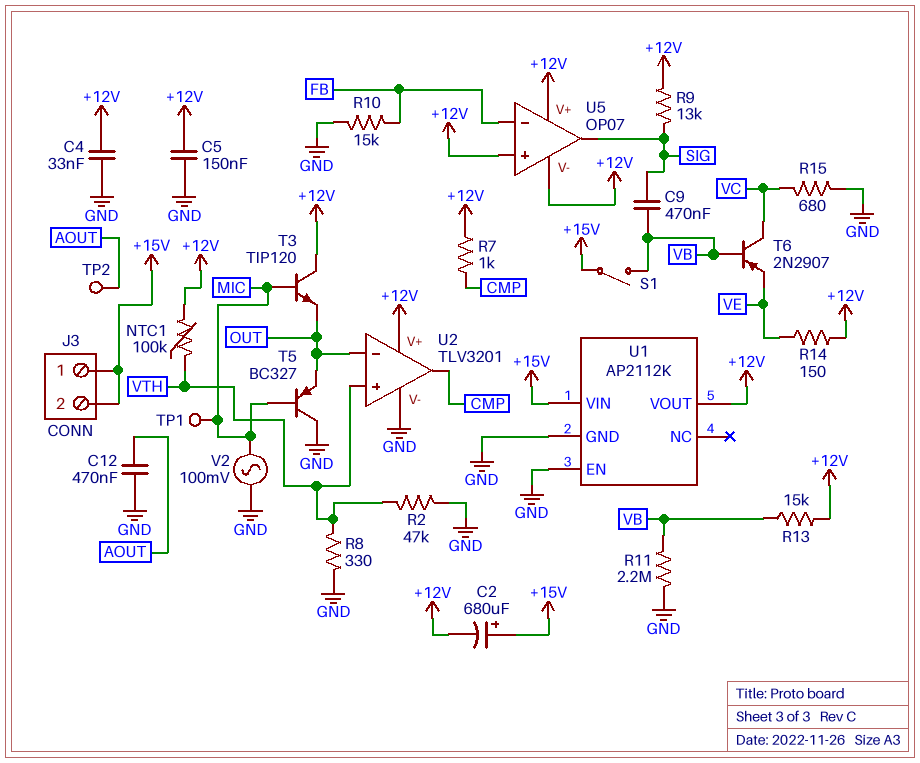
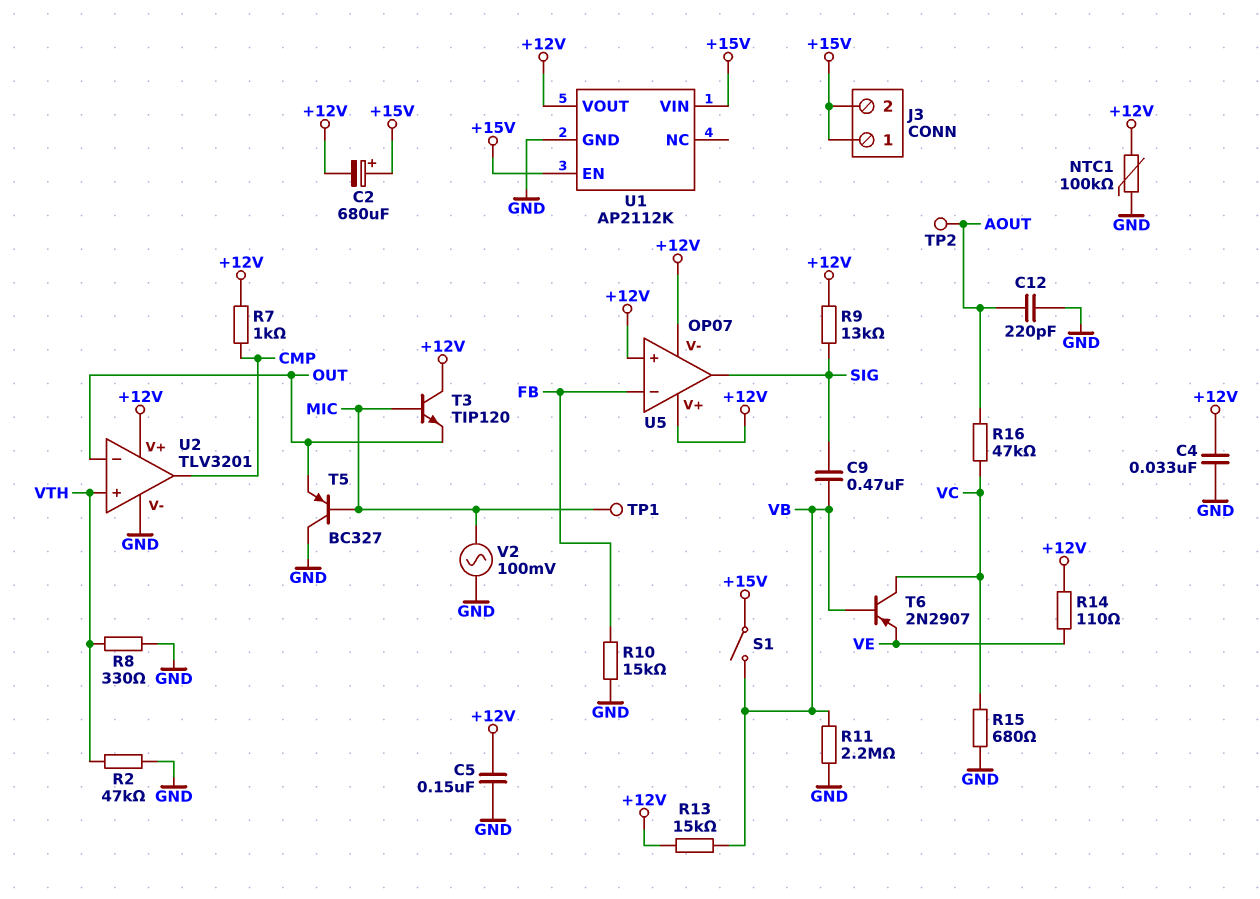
C12: 470nF (AOUT, GND) -> 220pF (AOUT, GND)
NTC1: 100k (+12V, VTH) -> 100k (+12V, GND)
R14: 150 (+12V, VE) -> 110 (+12V, VE)
R16: none -> 47k (AOUT, VC)
U1 pin EN: GND -> +15V

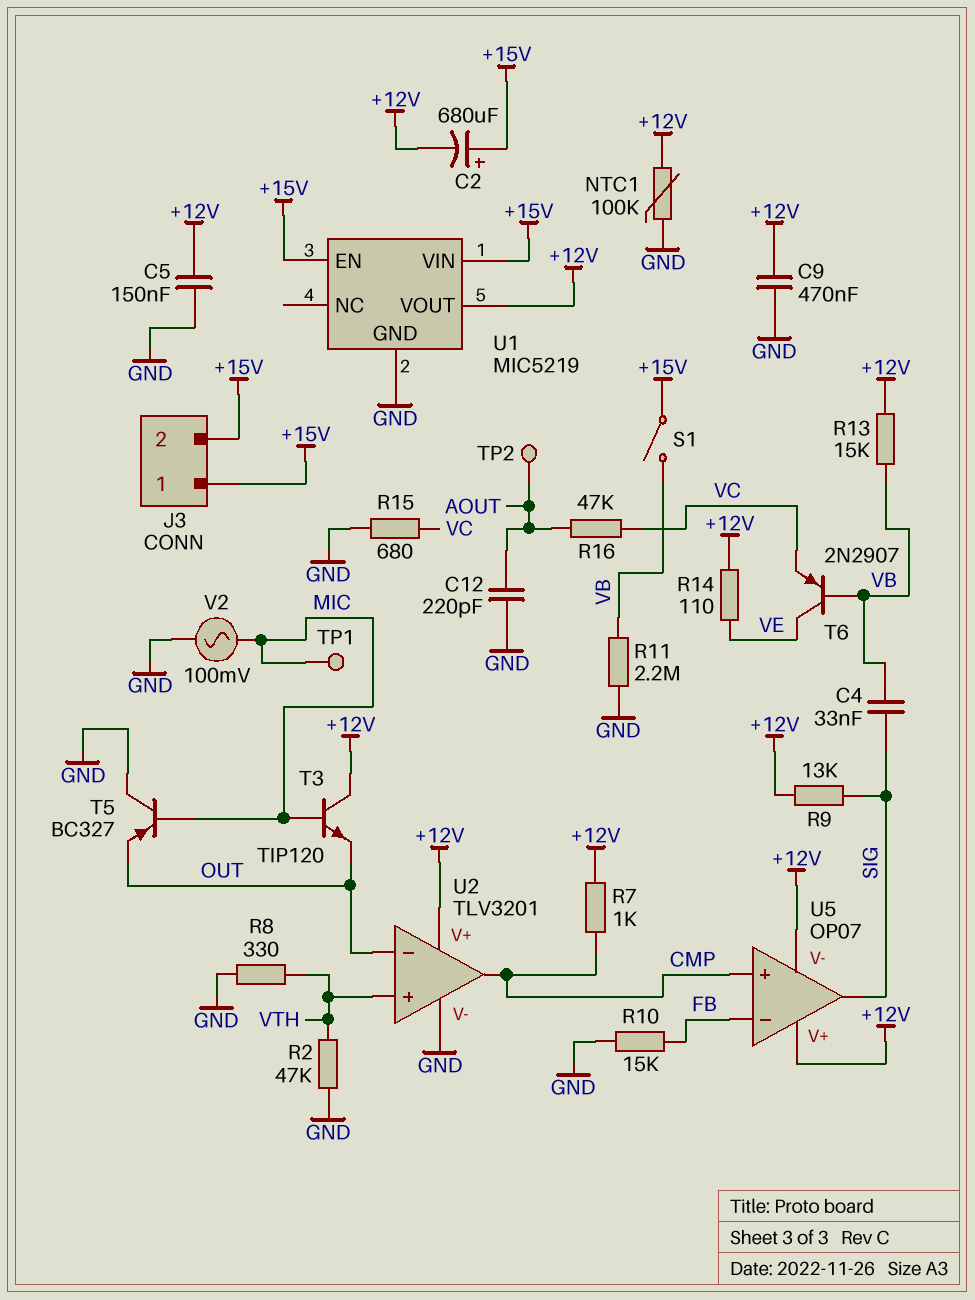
C4: 33nF (+12V, GND) -> 33nF (SIG, VB)
C9: 470nF (SIG, VB) -> 470nF (+12V, GND)
T6: PNP 2N2907 (B VB, C VC, E VE) -> PNP 2N2907 (B VB, C VE, E VC)
U1: AP2112K -> MIC5219
U5 pin in+: +12V -> CMP

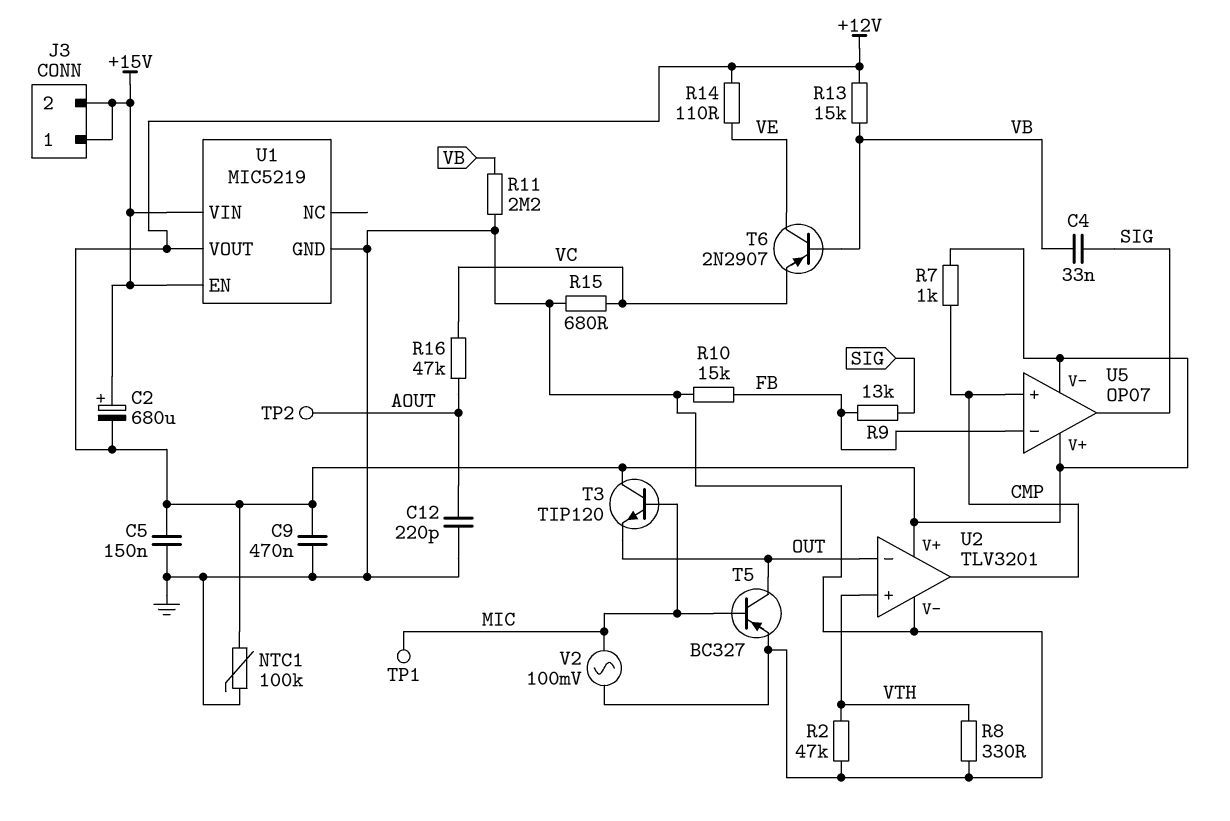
R9: 13k (+12V, SIG) -> 13k (FB, SIG)
S1: switch (+15V, VB) -> none
T5: PNP BC327 (B MIC, C GND, E OUT) -> PNP BC327 (B MIC, C OUT, E GND)

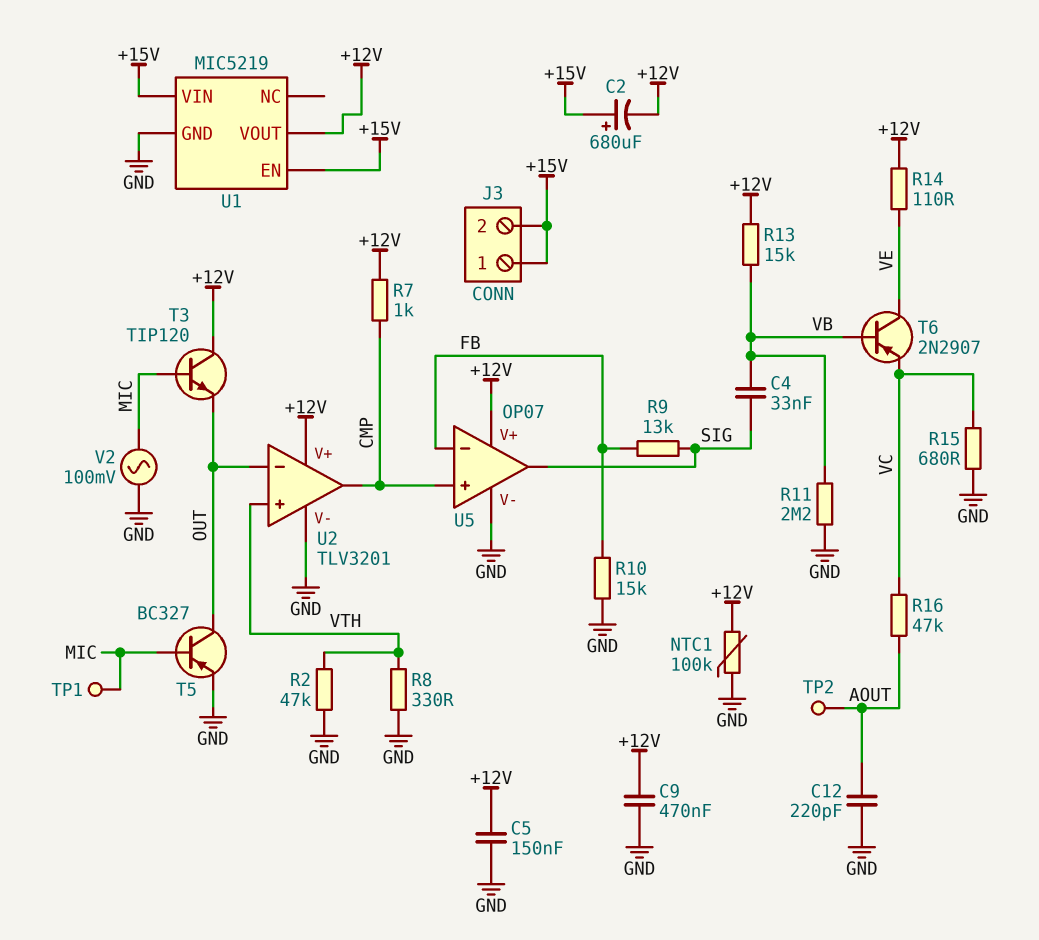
U5 pin V-: +12V -> GND

